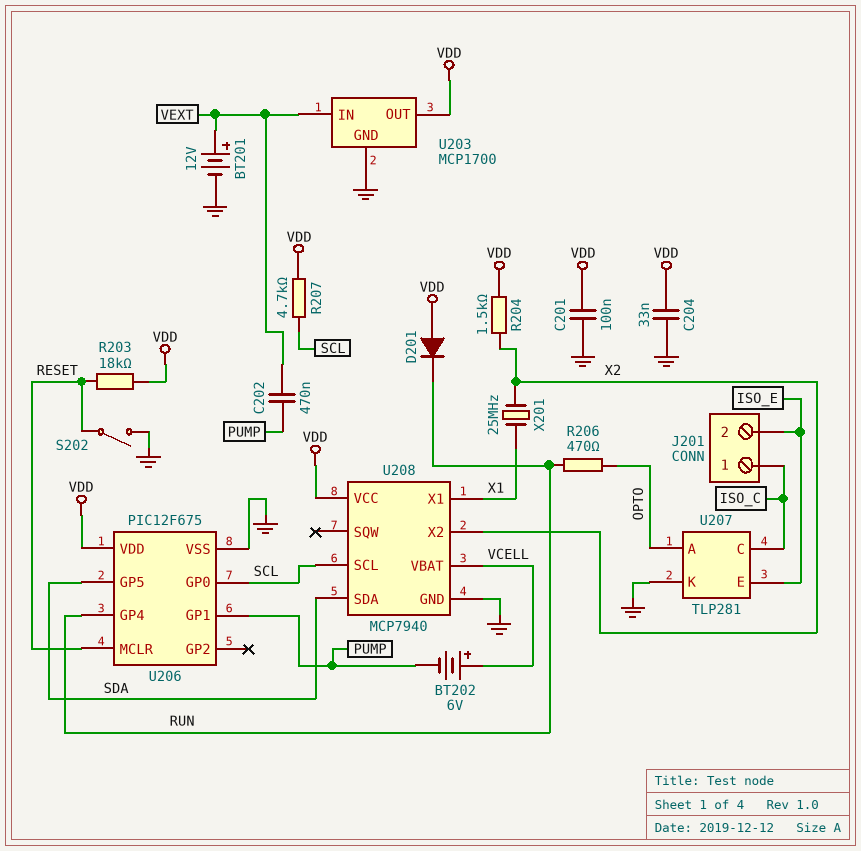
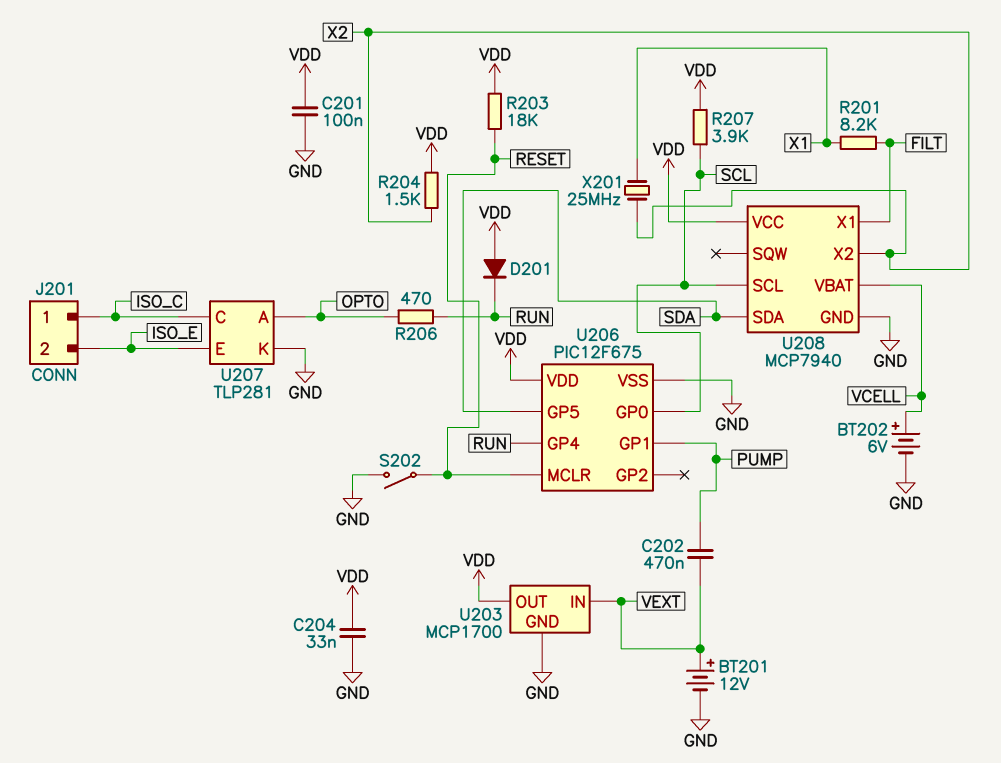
BT202: 6V (plus VCELL, minus PUMP) -> 6V (plus VCELL, minus GND)
R201: none -> 8.2k (FILT, X1)
R207: 4.7k (SCL, VDD) -> 3.9k (SCL, VDD)
U208 pin X1: X1 -> FILT

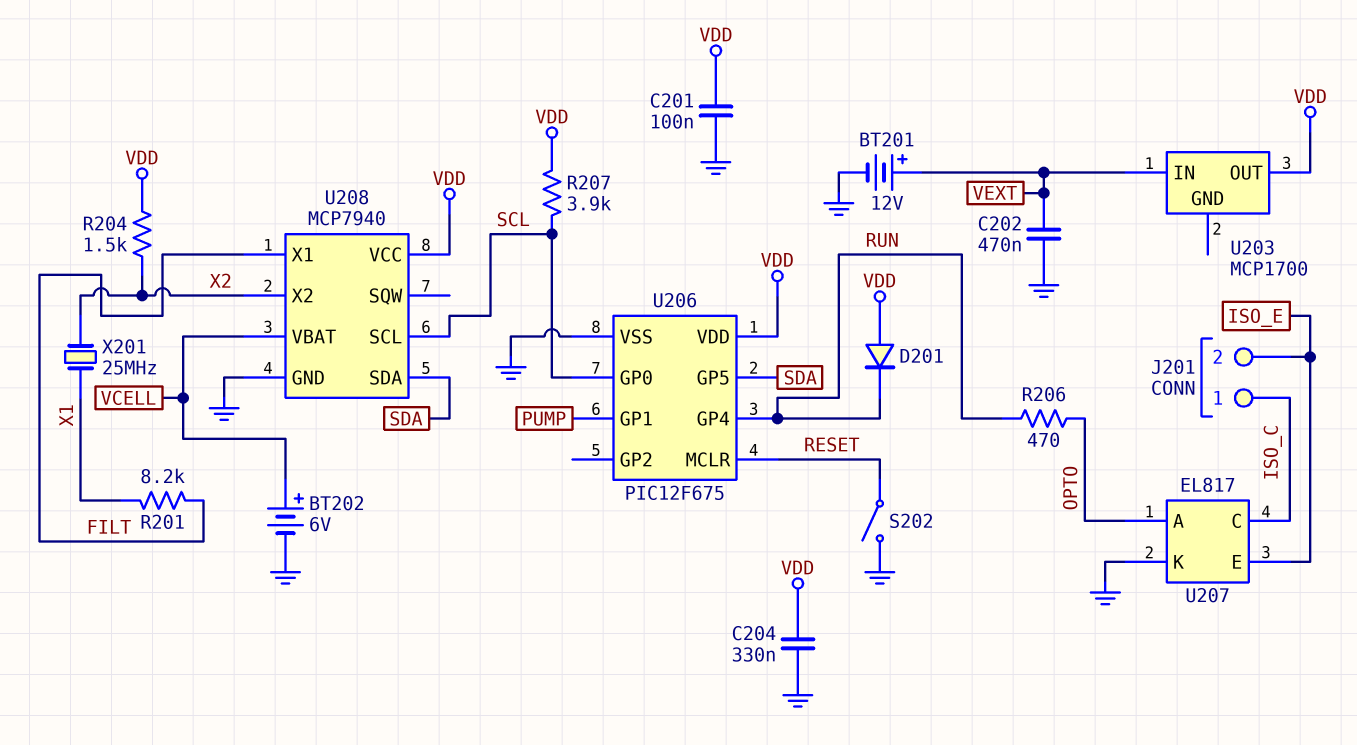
C202: 470nF (PUMP, VEXT) -> 470nF (GND, VEXT)
C204: 33nF (GND, VDD) -> 330nF (GND, VDD)
R203: 18k (RESET, VDD) -> none
U203 pin GND: GND -> none
U207: TLP281 -> EL817

